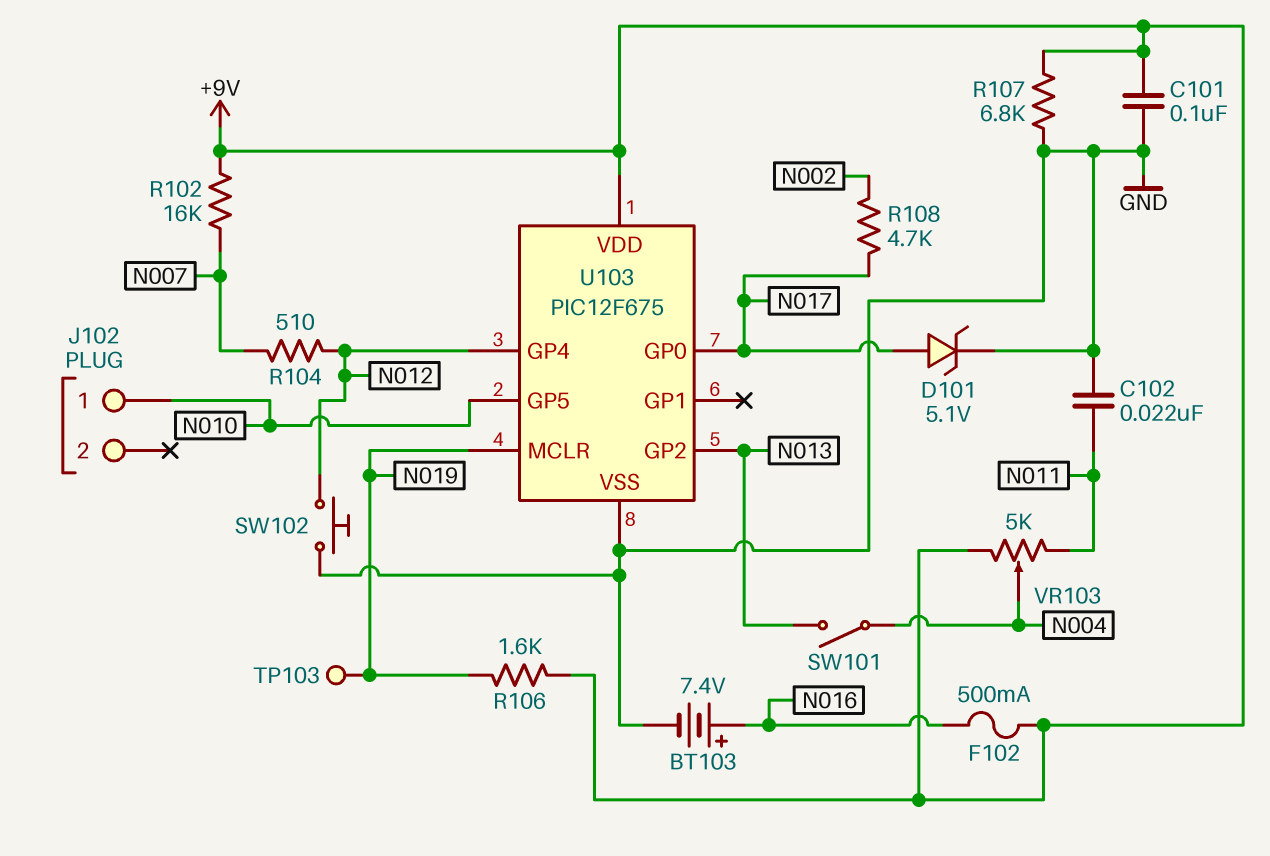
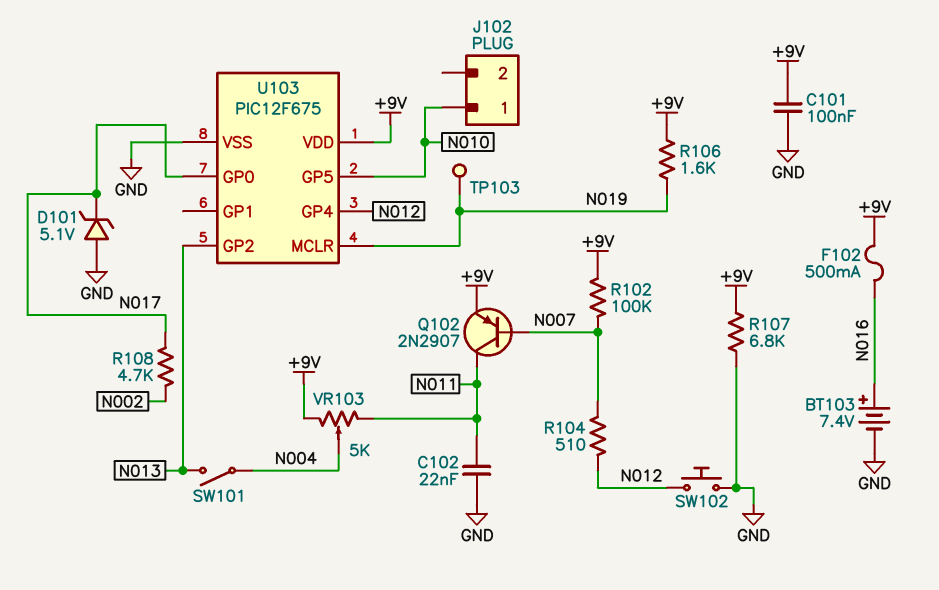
D101: zener 5.1V (A N017, K GND) -> zener 5.1V (A GND, K N017)
Q102: none -> PNP 2N2907 (B N007, C N011, E +9V)
R102: 16k (+9V, N007) -> 100k (+9V, N007)

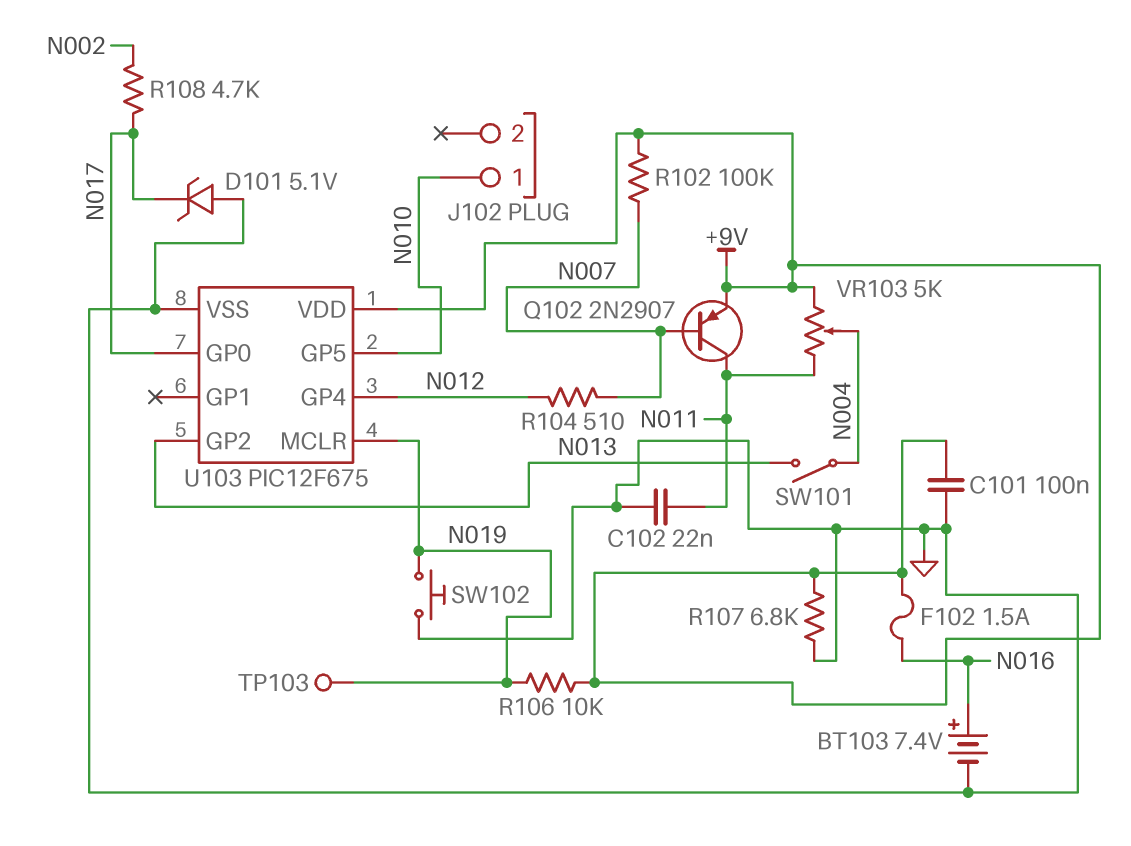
F102: 500mA (+9V, N016) -> 1.5A (+9V, N016)
R106: 1.6k (+9V, N019) -> 10k (+9V, N019)
SW102: button (GND, N012) -> button (GND, N019)

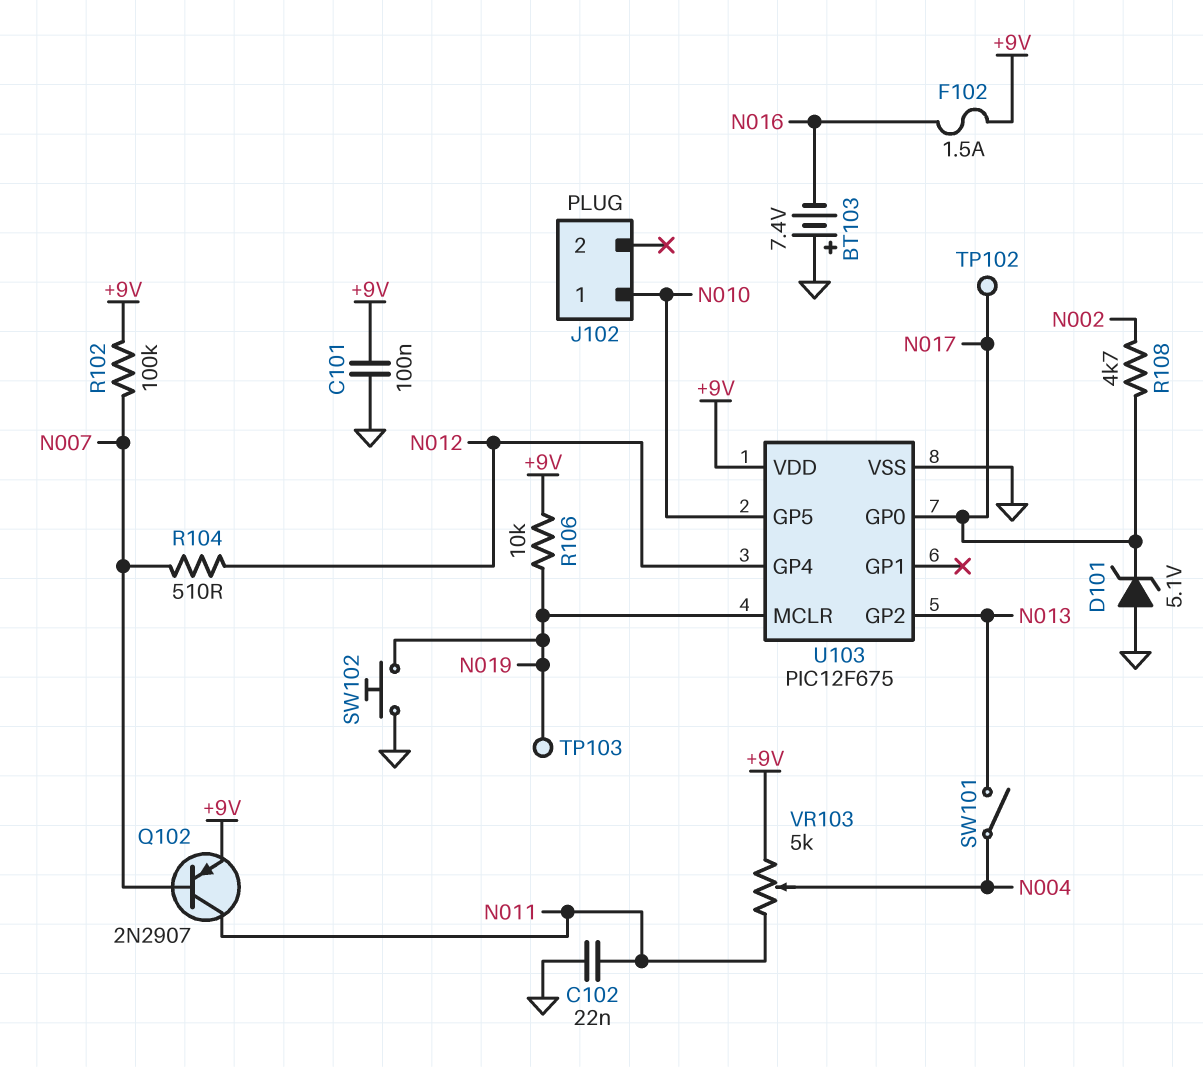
BT103: 7.4V (plus N016, minus GND) -> 7.4V (plus GND, minus N016)
R107: 6.8k (+9V, GND) -> none
TP102: none -> test point (N017)

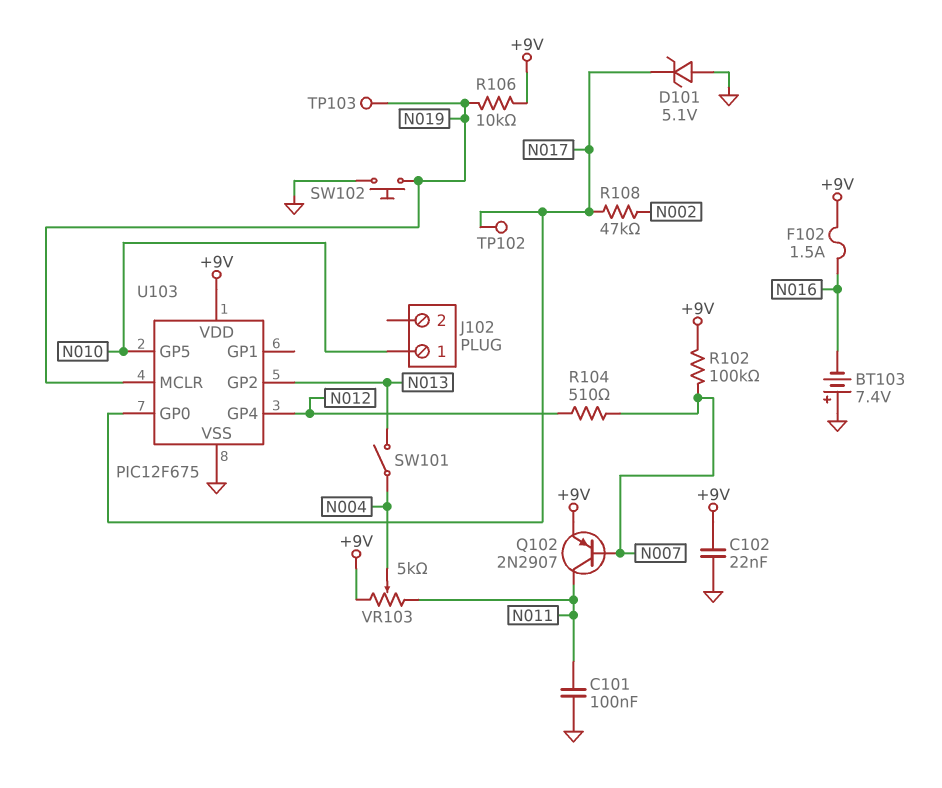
C101: 100nF (+9V, GND) -> 100nF (GND, N011)
C102: 22nF (GND, N011) -> 22nF (+9V, GND)
R108: 4.7k (N002, N017) -> 47k (N002, N017)

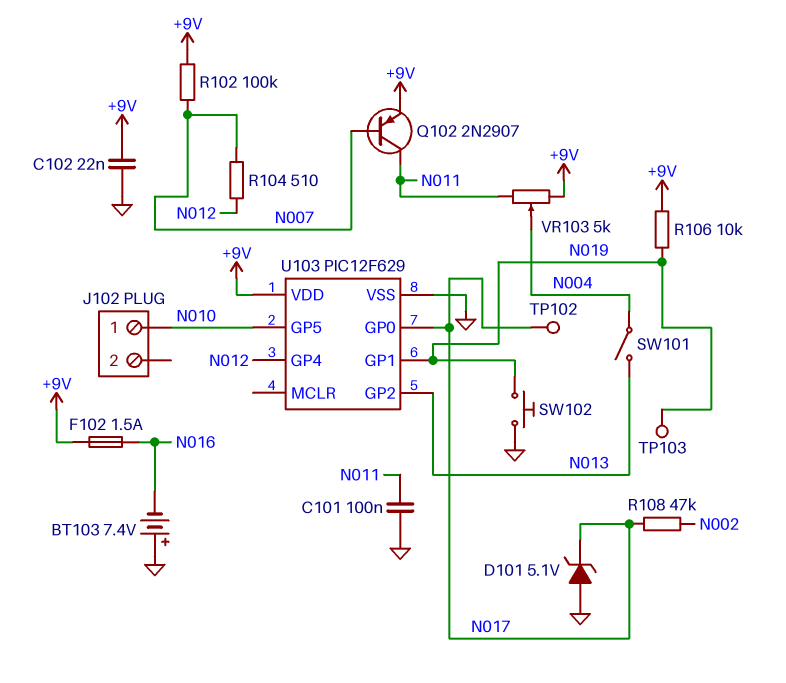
U103: PIC12F675 -> PIC12F629
U103 pin GP1: none -> N019
U103 pin MCLR: N019 -> none

